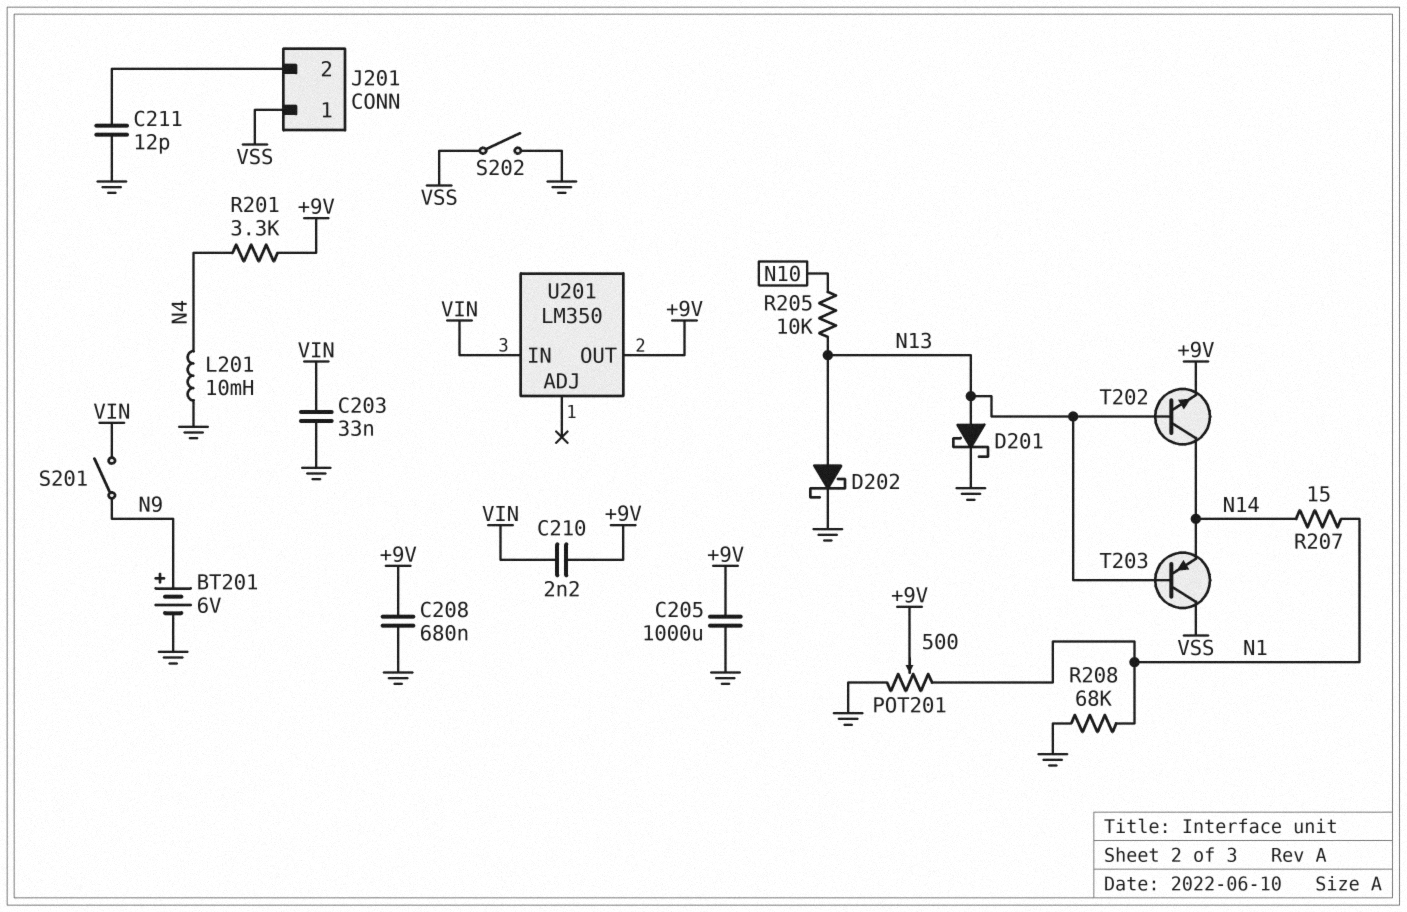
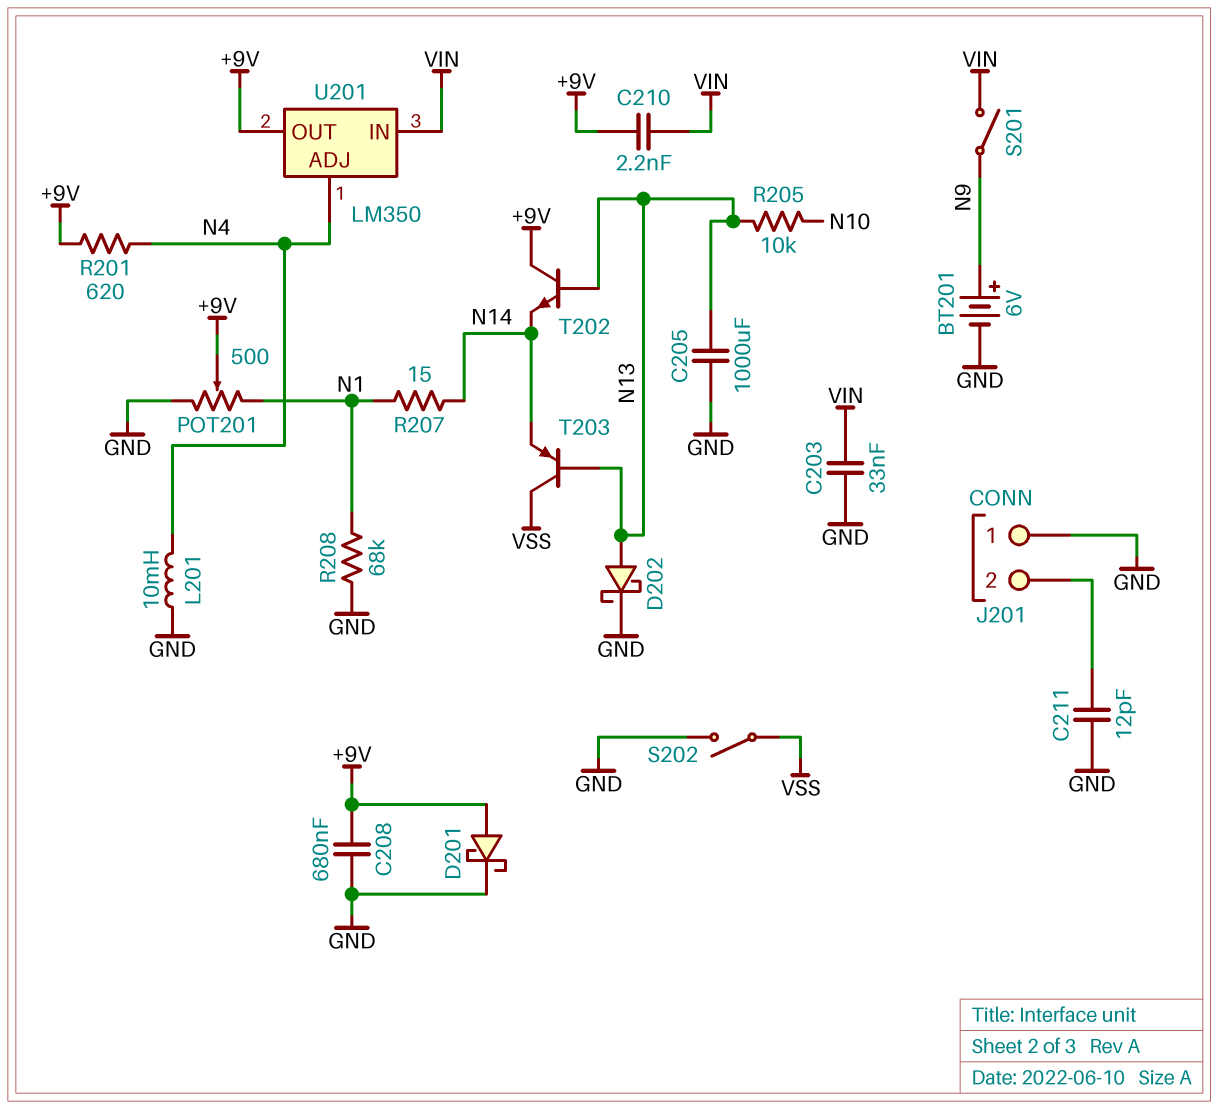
C205: 1000uF (+9V, GND) -> 1000uF (GND, N13)
D201: schottky (A N13, K GND) -> schottky (A +9V, K GND)
J201 pin 1: VSS -> GND
R201: 3.3k (+9V, N4) -> 620 (+9V, N4)
T202: NPN (B N13, C N14, E +9V) -> NPN (B N13, C +9V, E N14)
U201 pin ADJ: none -> N4

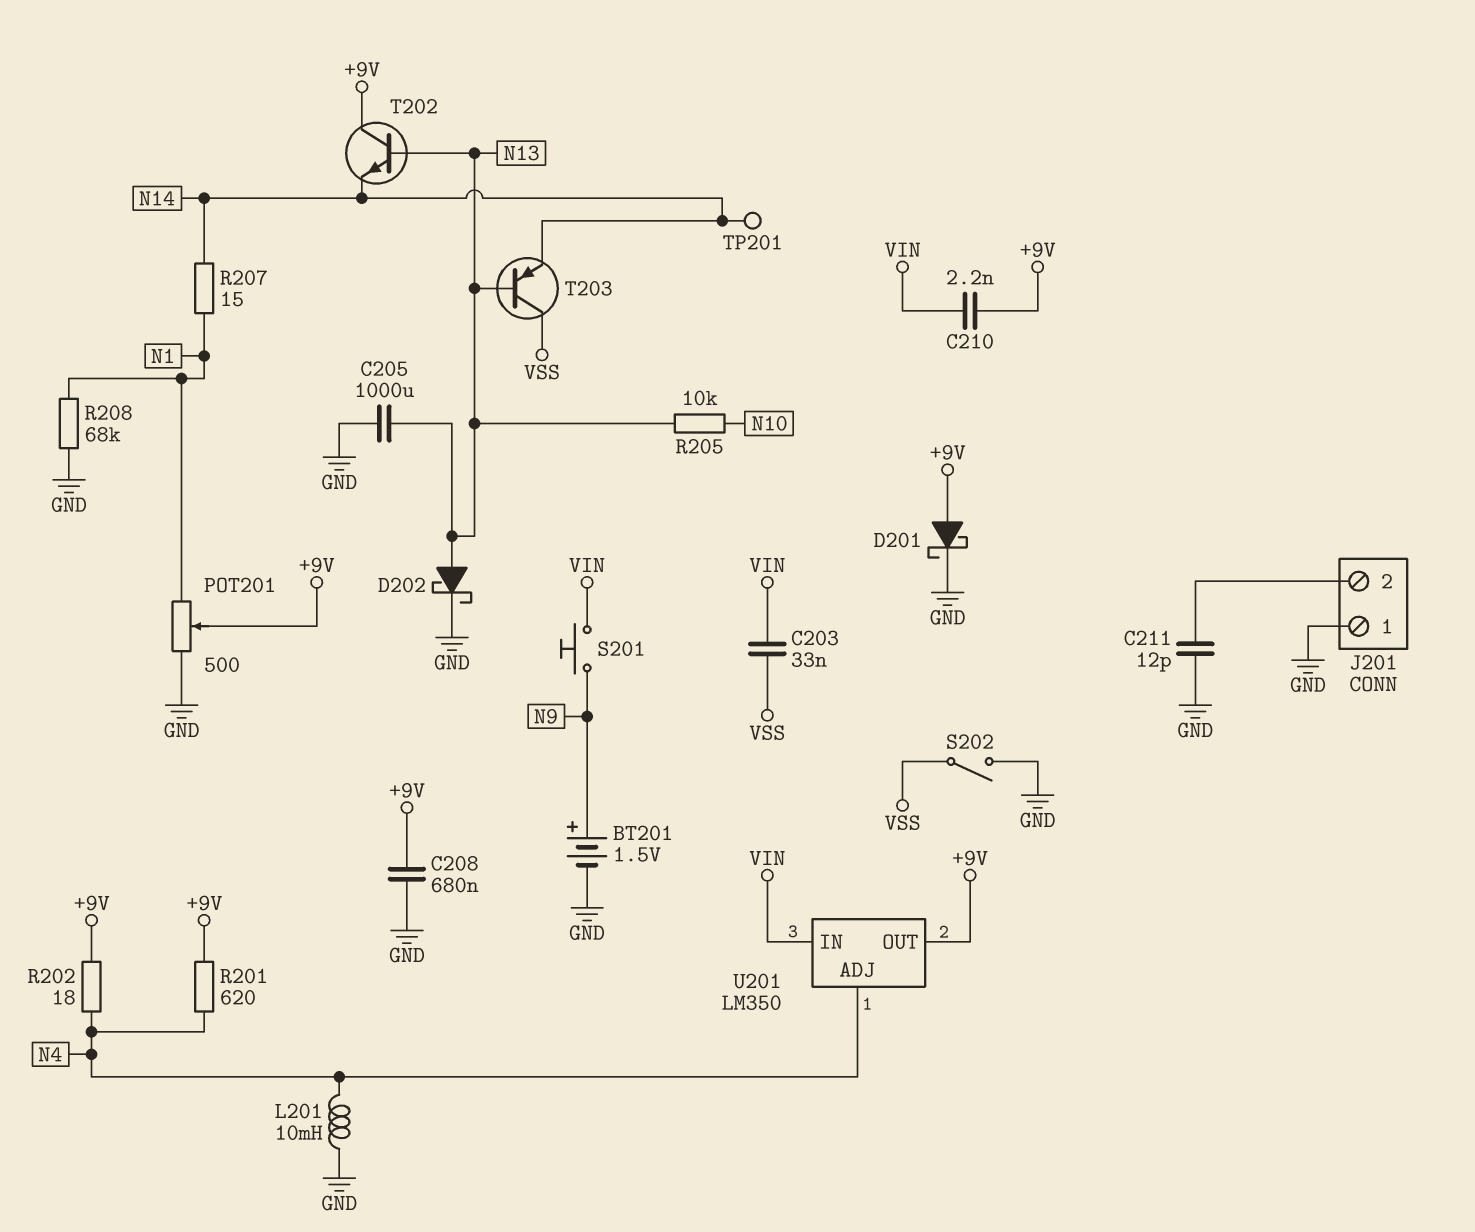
BT201: 6V (plus N9, minus GND) -> 1.5V (plus N9, minus GND)
C203: 33nF (GND, VIN) -> 33nF (VIN, VSS)
R202: none -> 18 (+9V, N4)
S201: switch (N9, VIN) -> button (N9, VIN)
TP201: none -> test point (N14)

